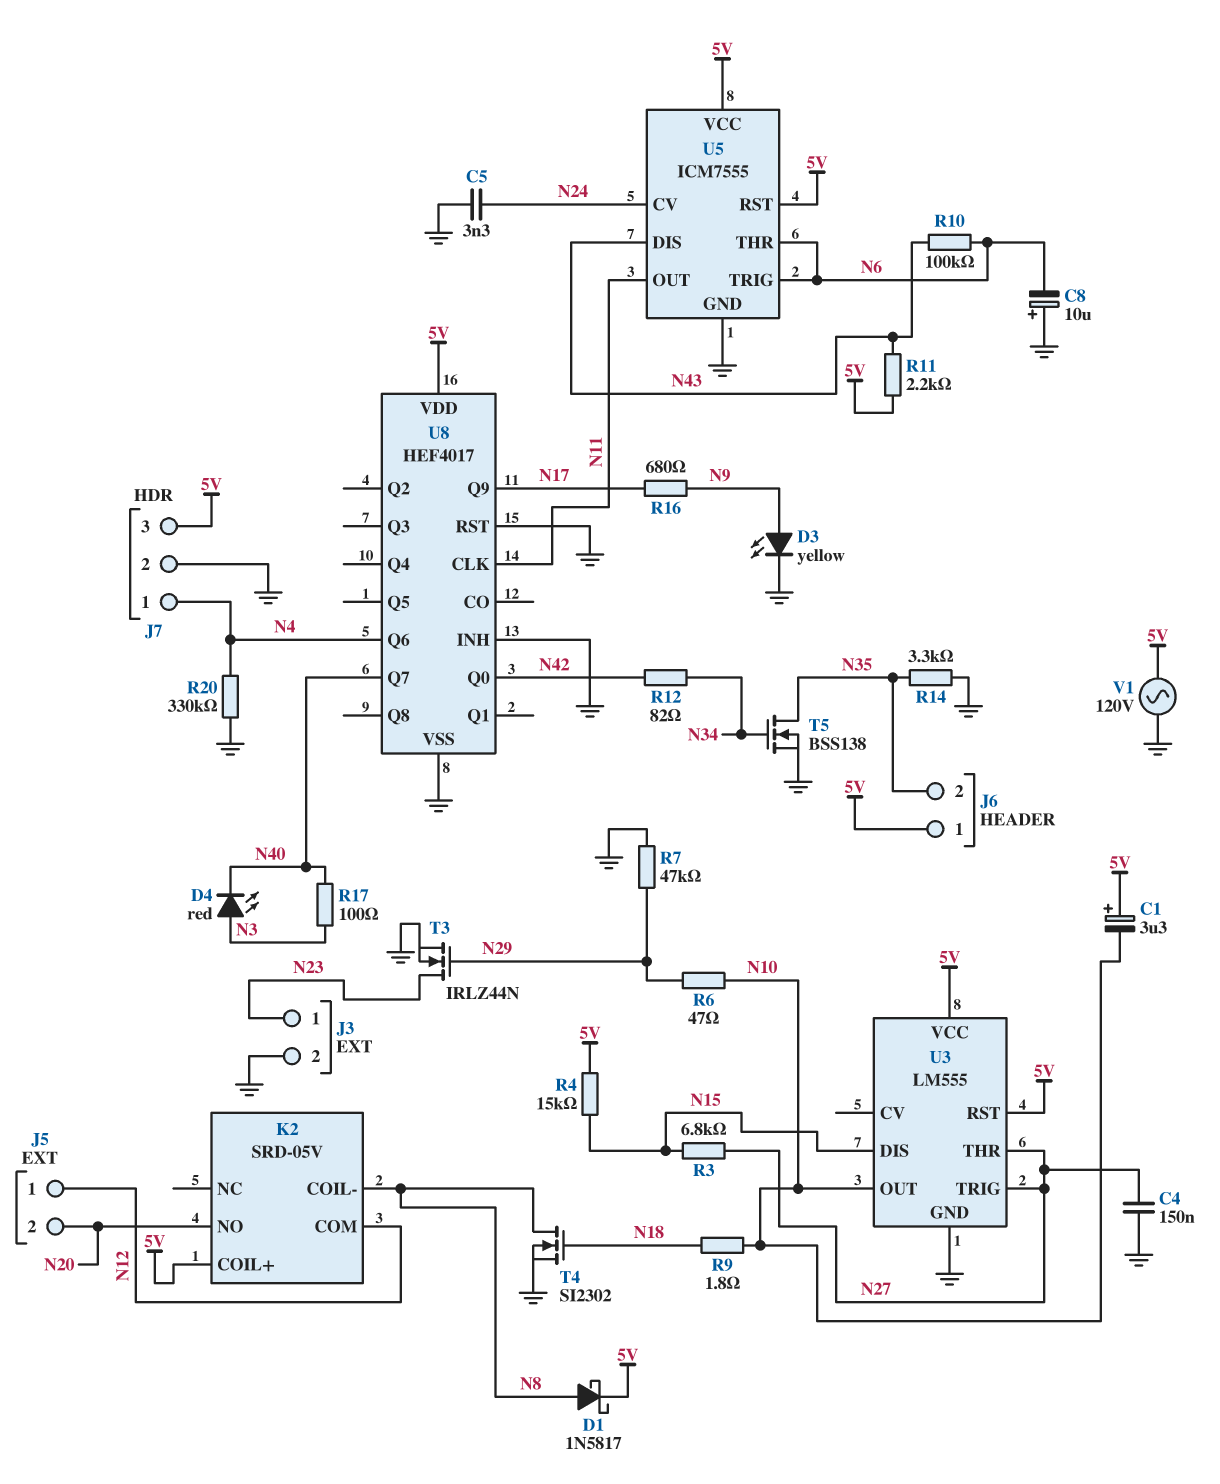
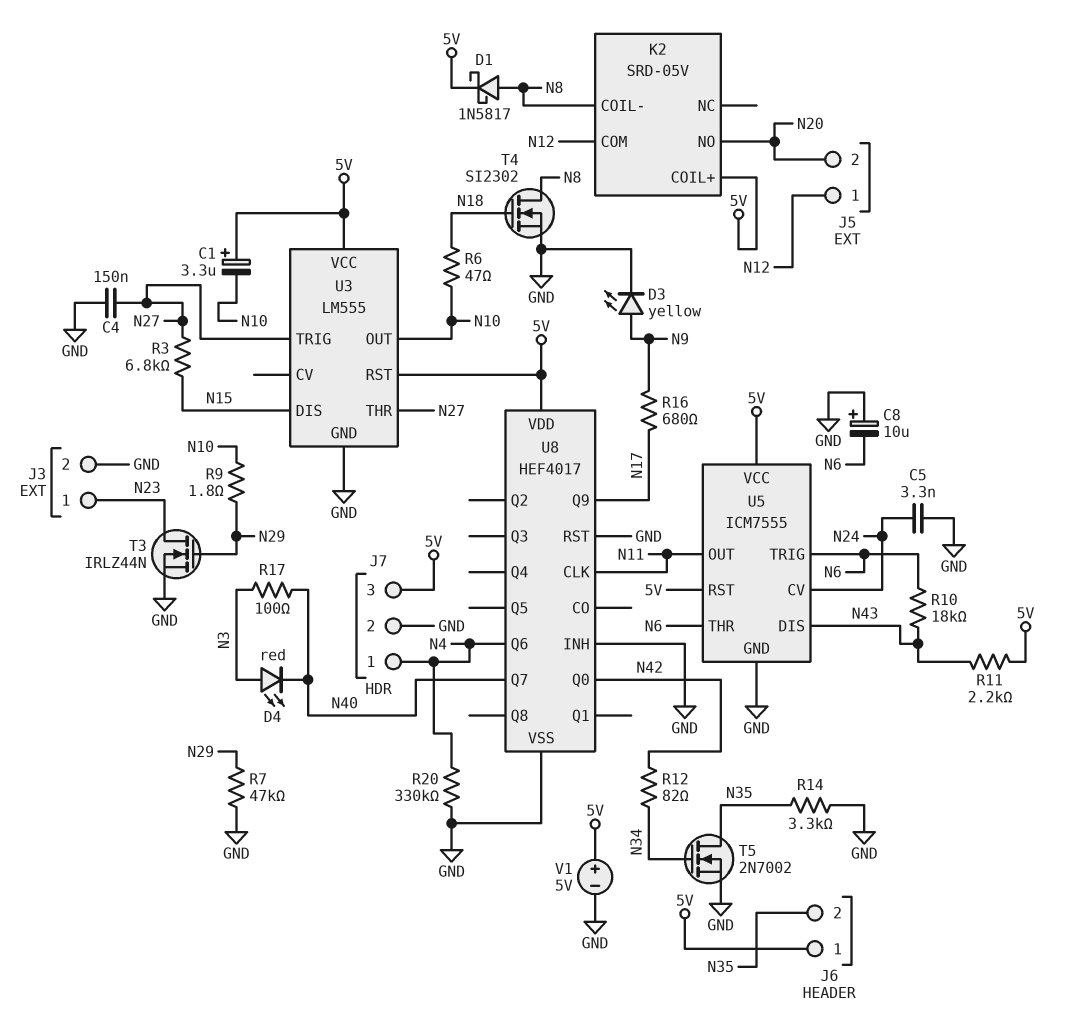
R4: 15k (5V, N15) -> none
R6: 47 (N10, N29) -> 47 (N10, N18)
R9: 1.8 (N10, N18) -> 1.8 (N10, N29)
R10: 100k (N6, N43) -> 18k (N6, N43)
T5: NMOS BSS138 (G N34, D N35, S GND) -> NMOS 2N7002 (G N34, D N35, S GND)
V1: AC 120V (5V, GND) -> 5V (plus 5V, minus GND)

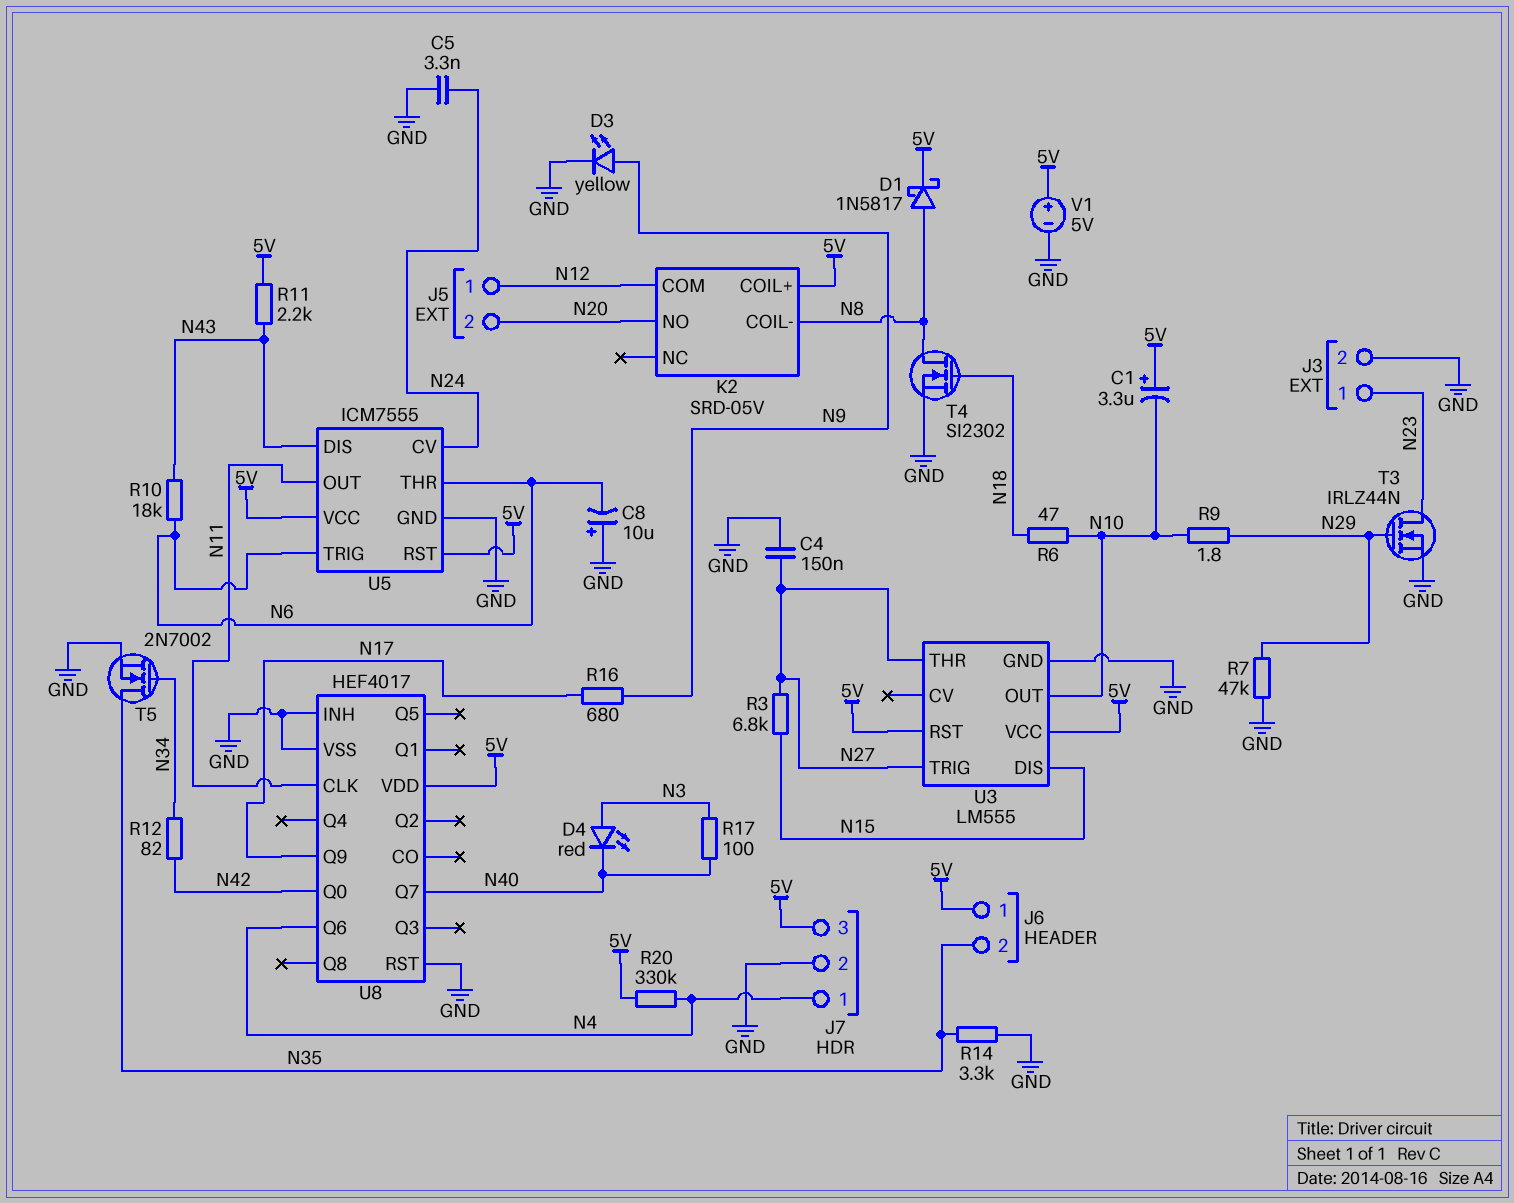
R20: 330k (GND, N4) -> 330k (5V, N4)

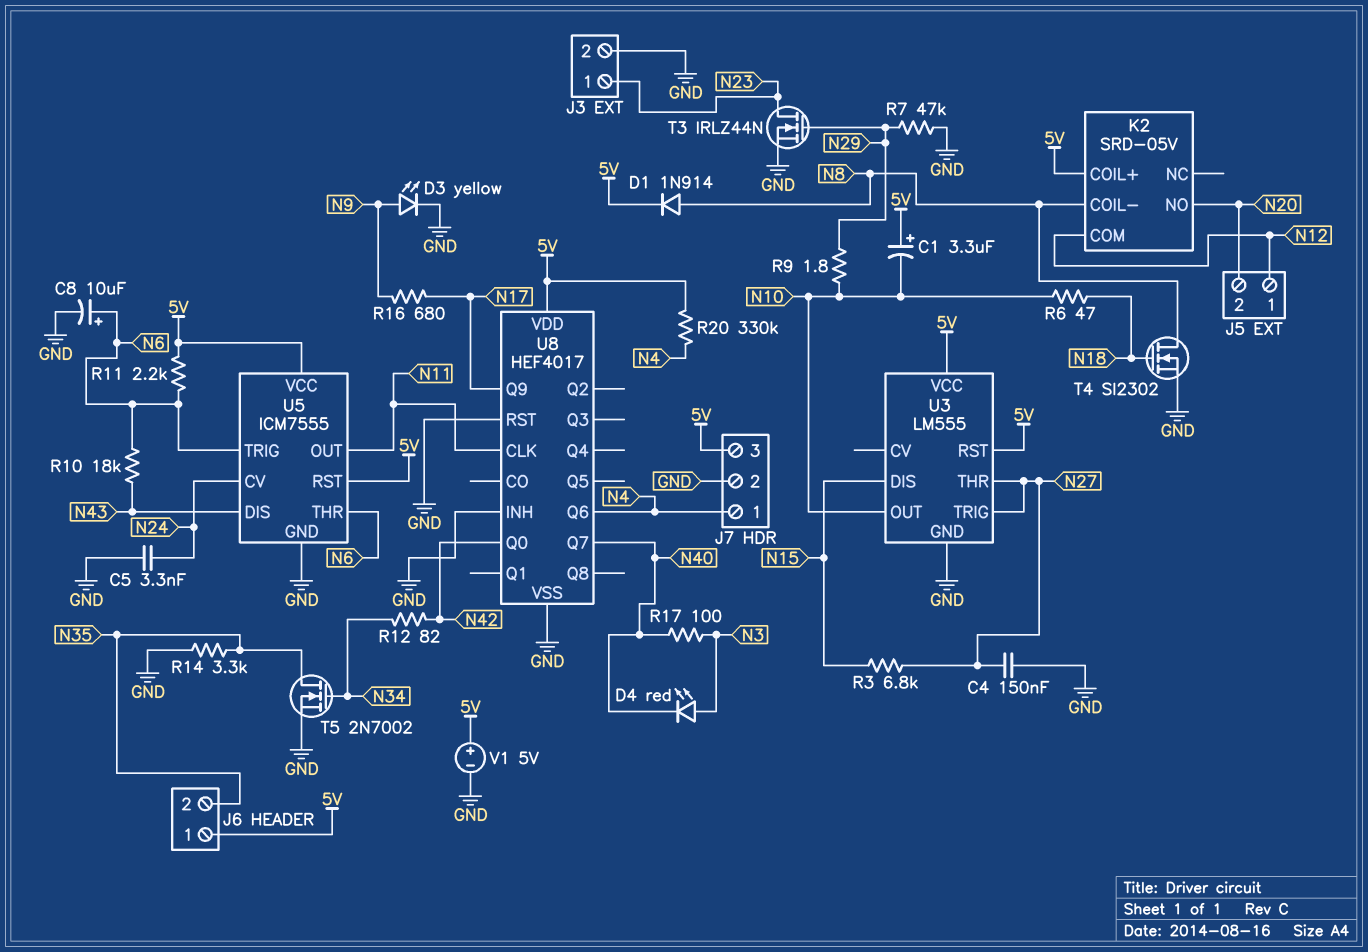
C8: 10uF (plus GND, minus N6) -> 10uF (plus N6, minus GND)
D1: schottky 1N5817 (A N8, K 5V) -> diode 1N914 (A N8, K 5V)
R11: 2.2k (5V, N43) -> 2.2k (5V, N6)

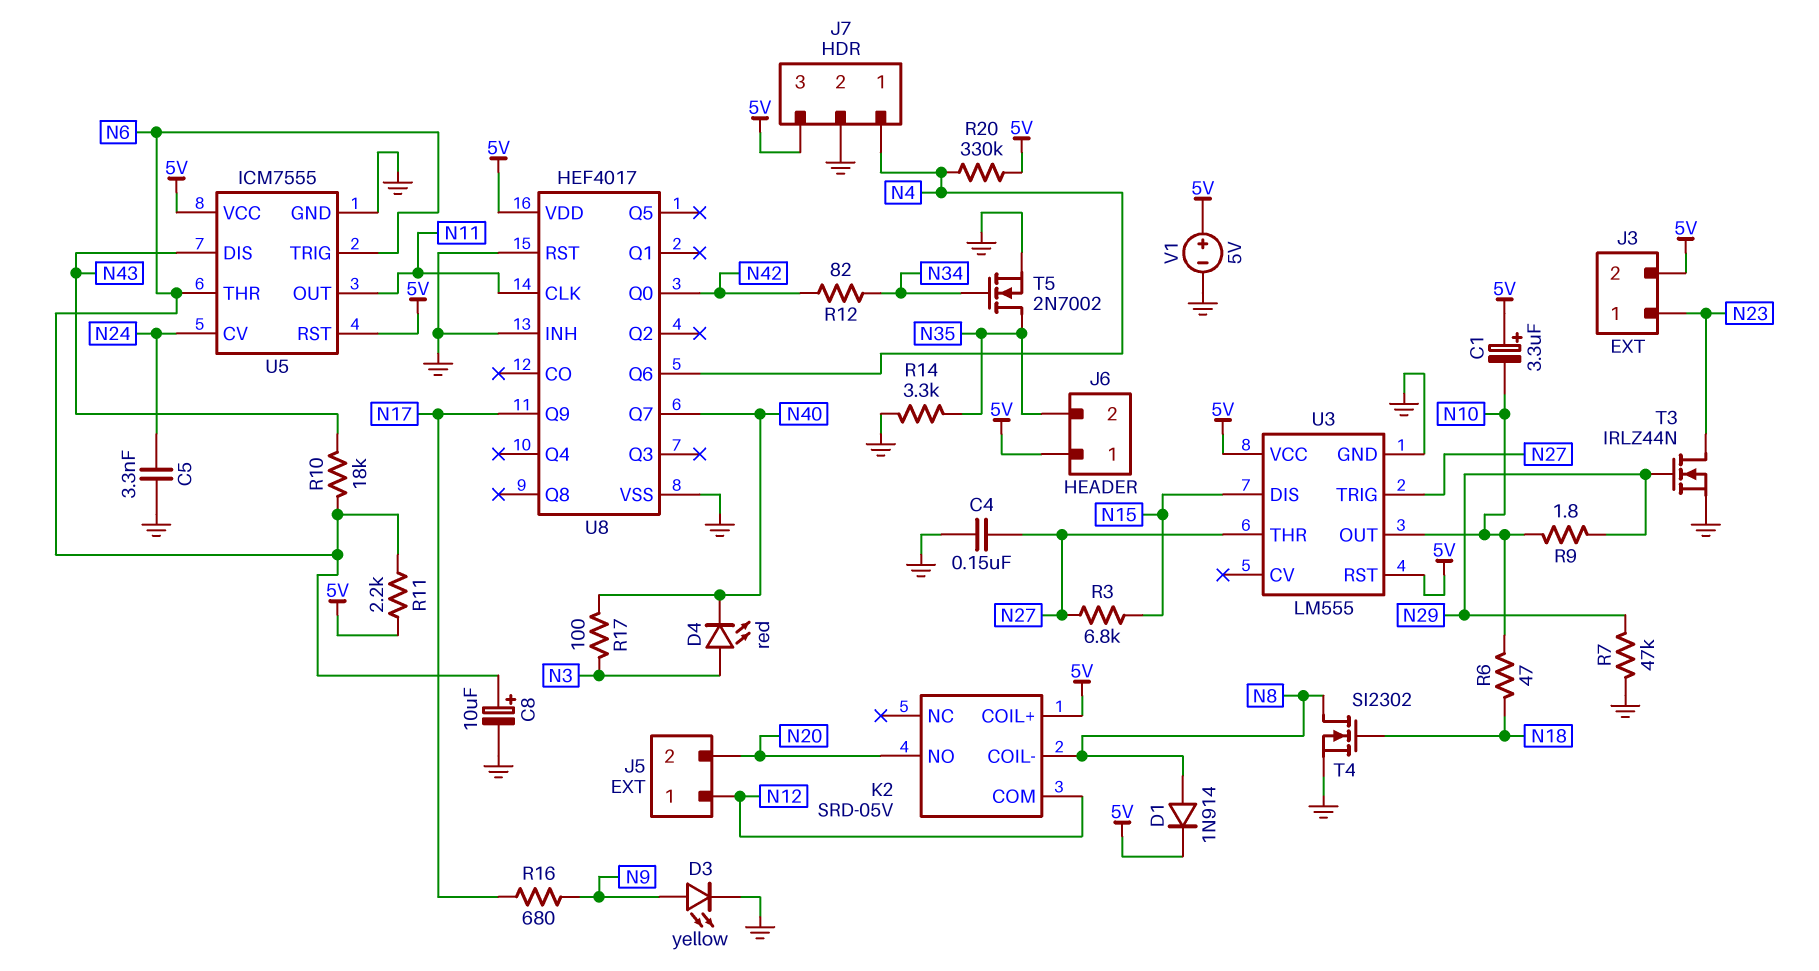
J3 pin 2: GND -> 5V

